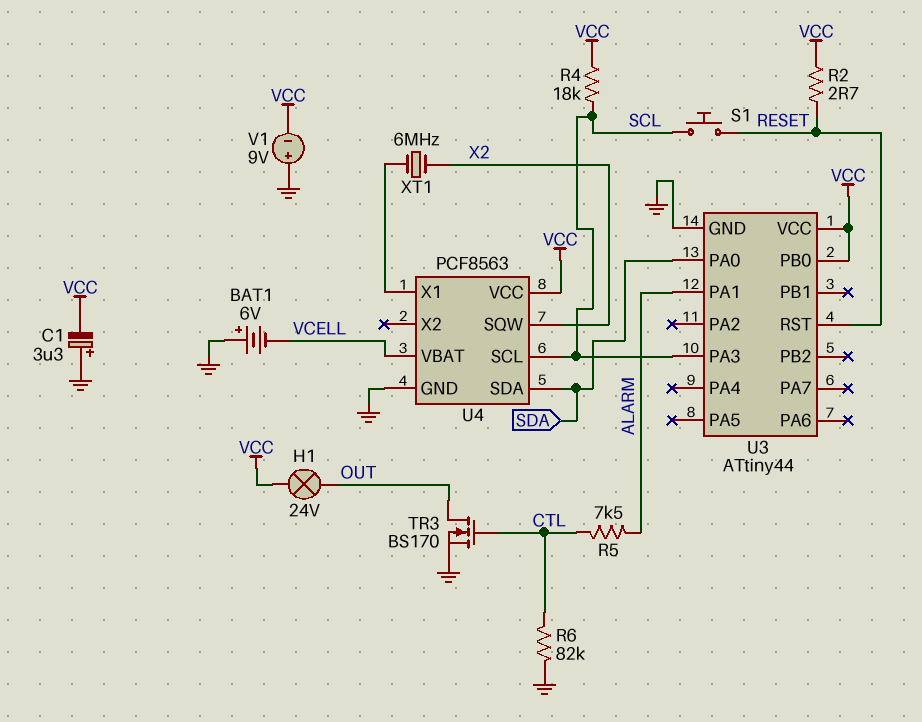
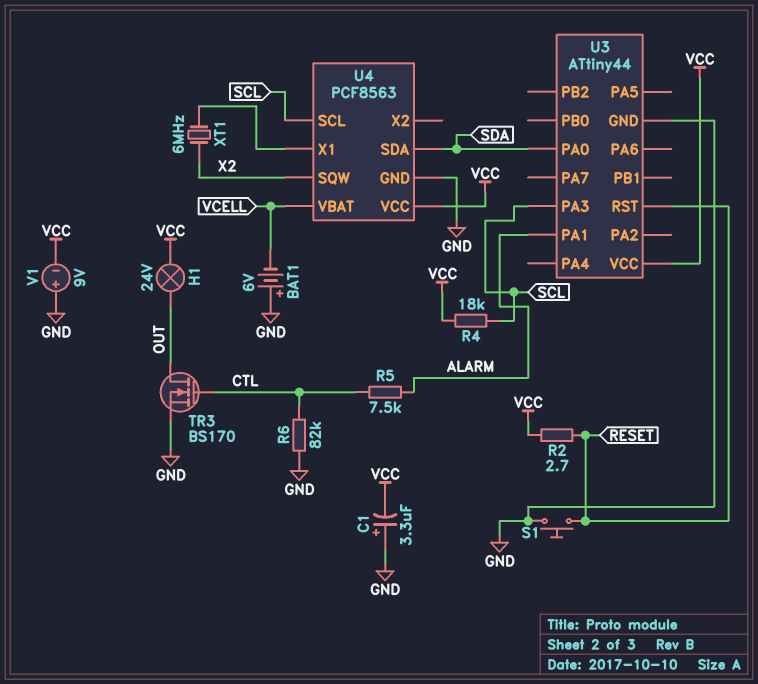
S1: button (RESET, SCL) -> button (GND, RESET)
U3 pin PB0: VCC -> none

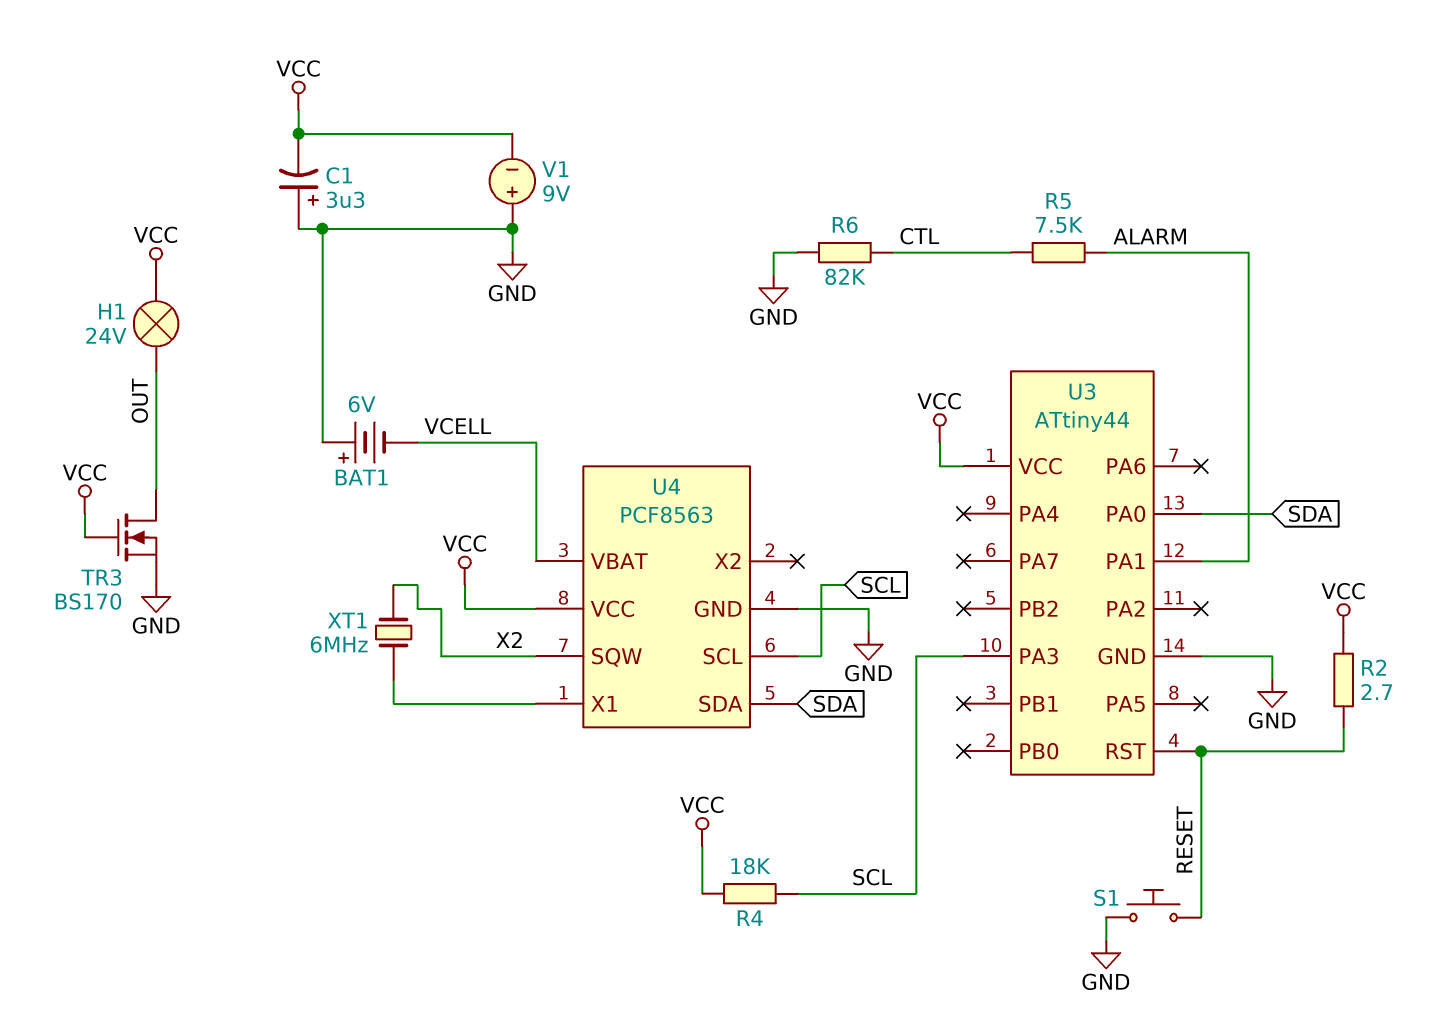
TR3: NMOS BS170 (G CTL, D OUT, S GND) -> NMOS BS170 (G VCC, D OUT, S GND)

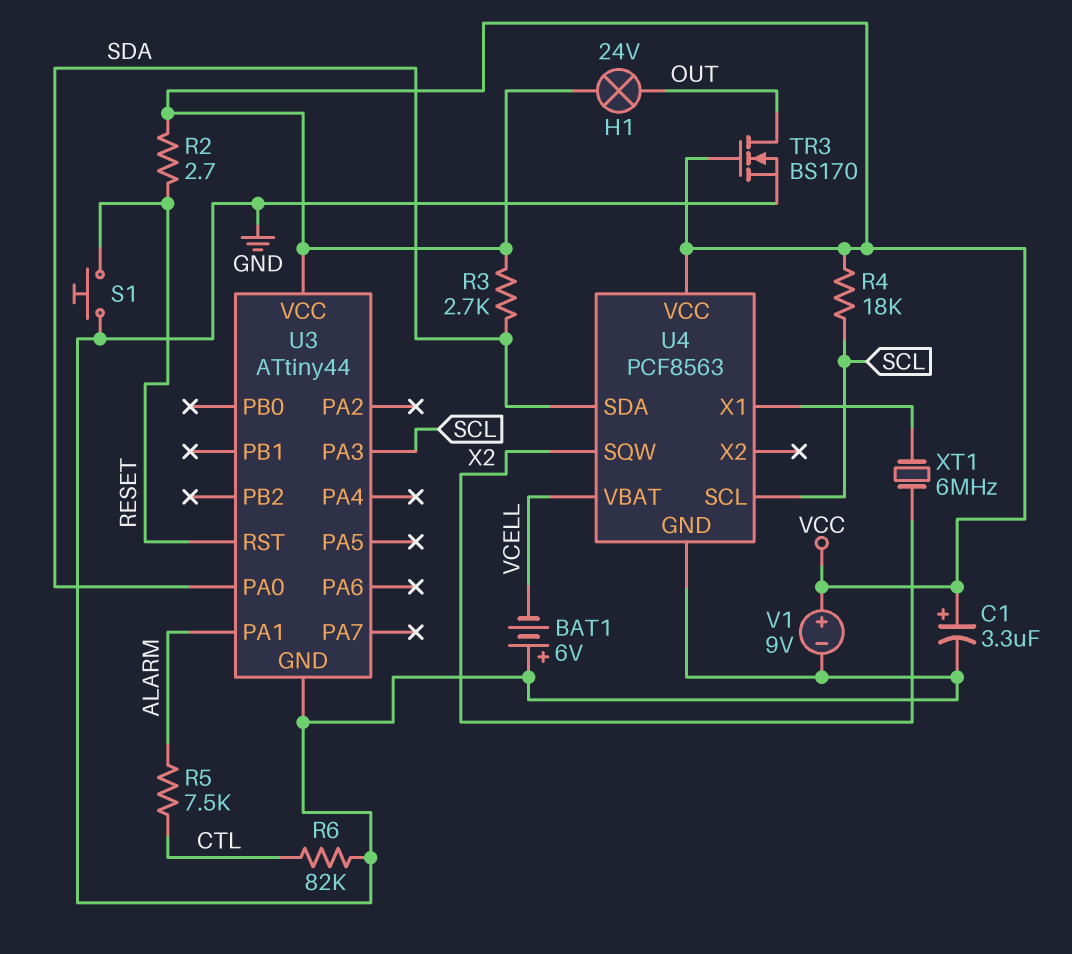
C1: 3.3uF (plus GND, minus VCC) -> 3.3uF (plus VCC, minus GND)
R3: none -> 2.7k (SDA, VCC)
V1: 9V (plus GND, minus VCC) -> 9V (plus VCC, minus GND)

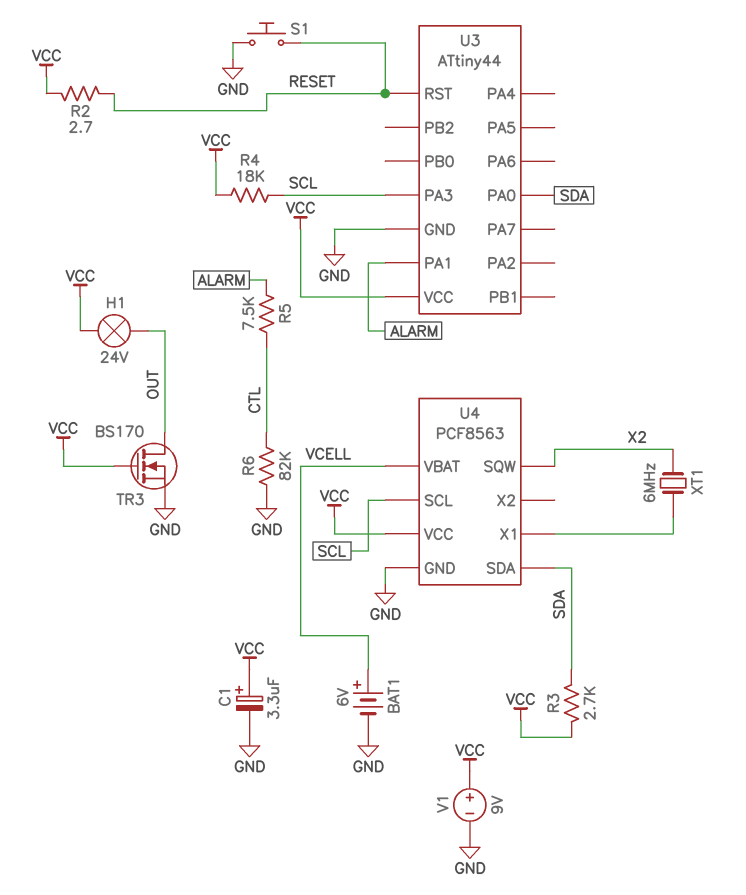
BAT1: 6V (plus GND, minus VCELL) -> 6V (plus VCELL, minus GND)

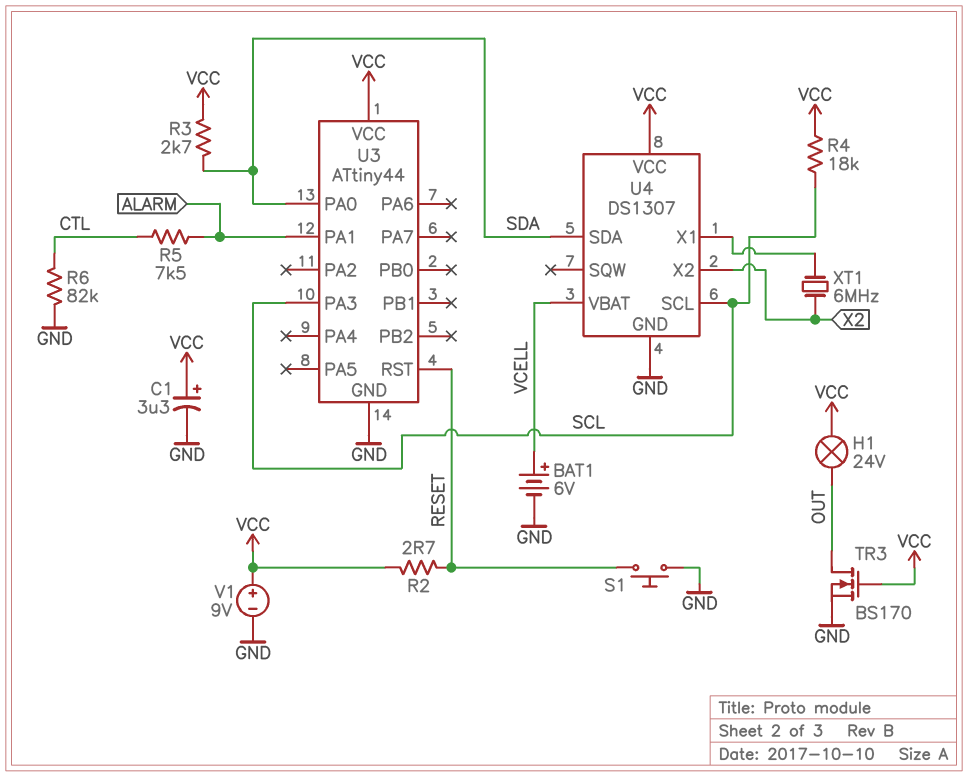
U4: PCF8563 -> DS1307
U4 pin SQW: X2 -> none
U4 pin X2: none -> X2

